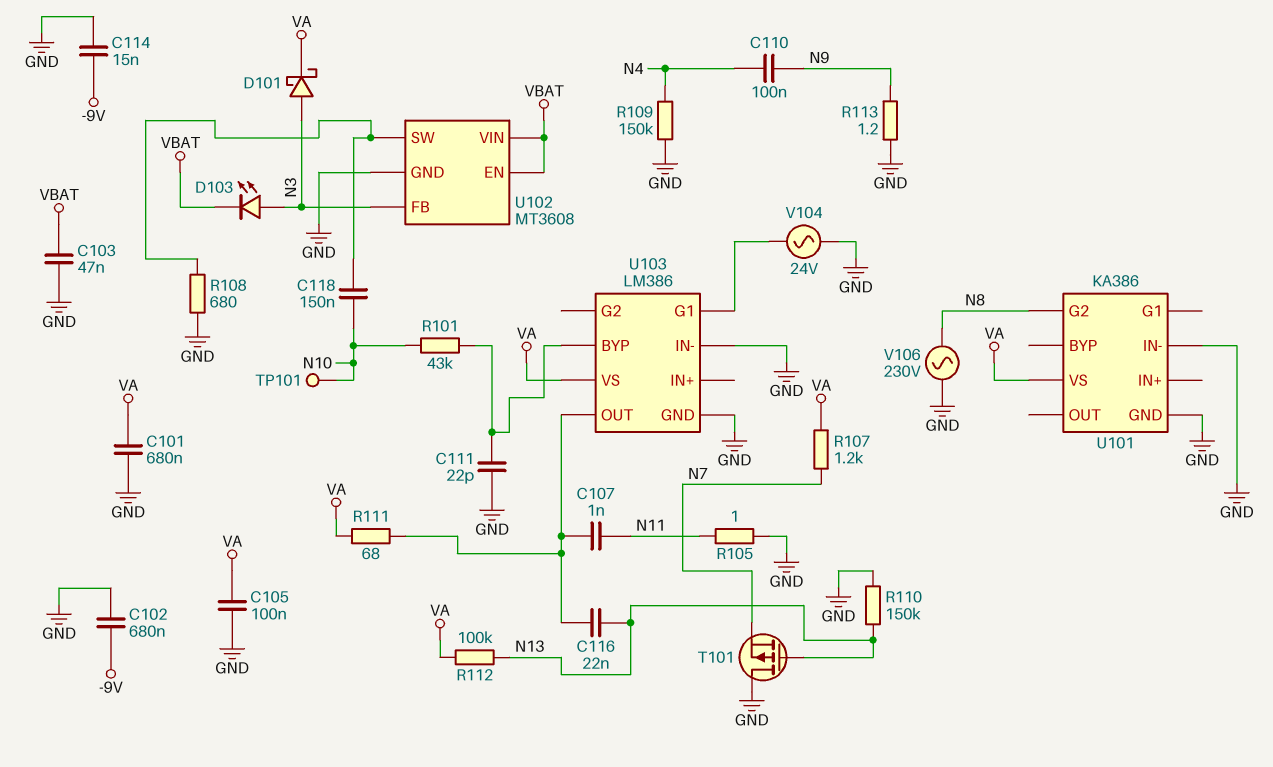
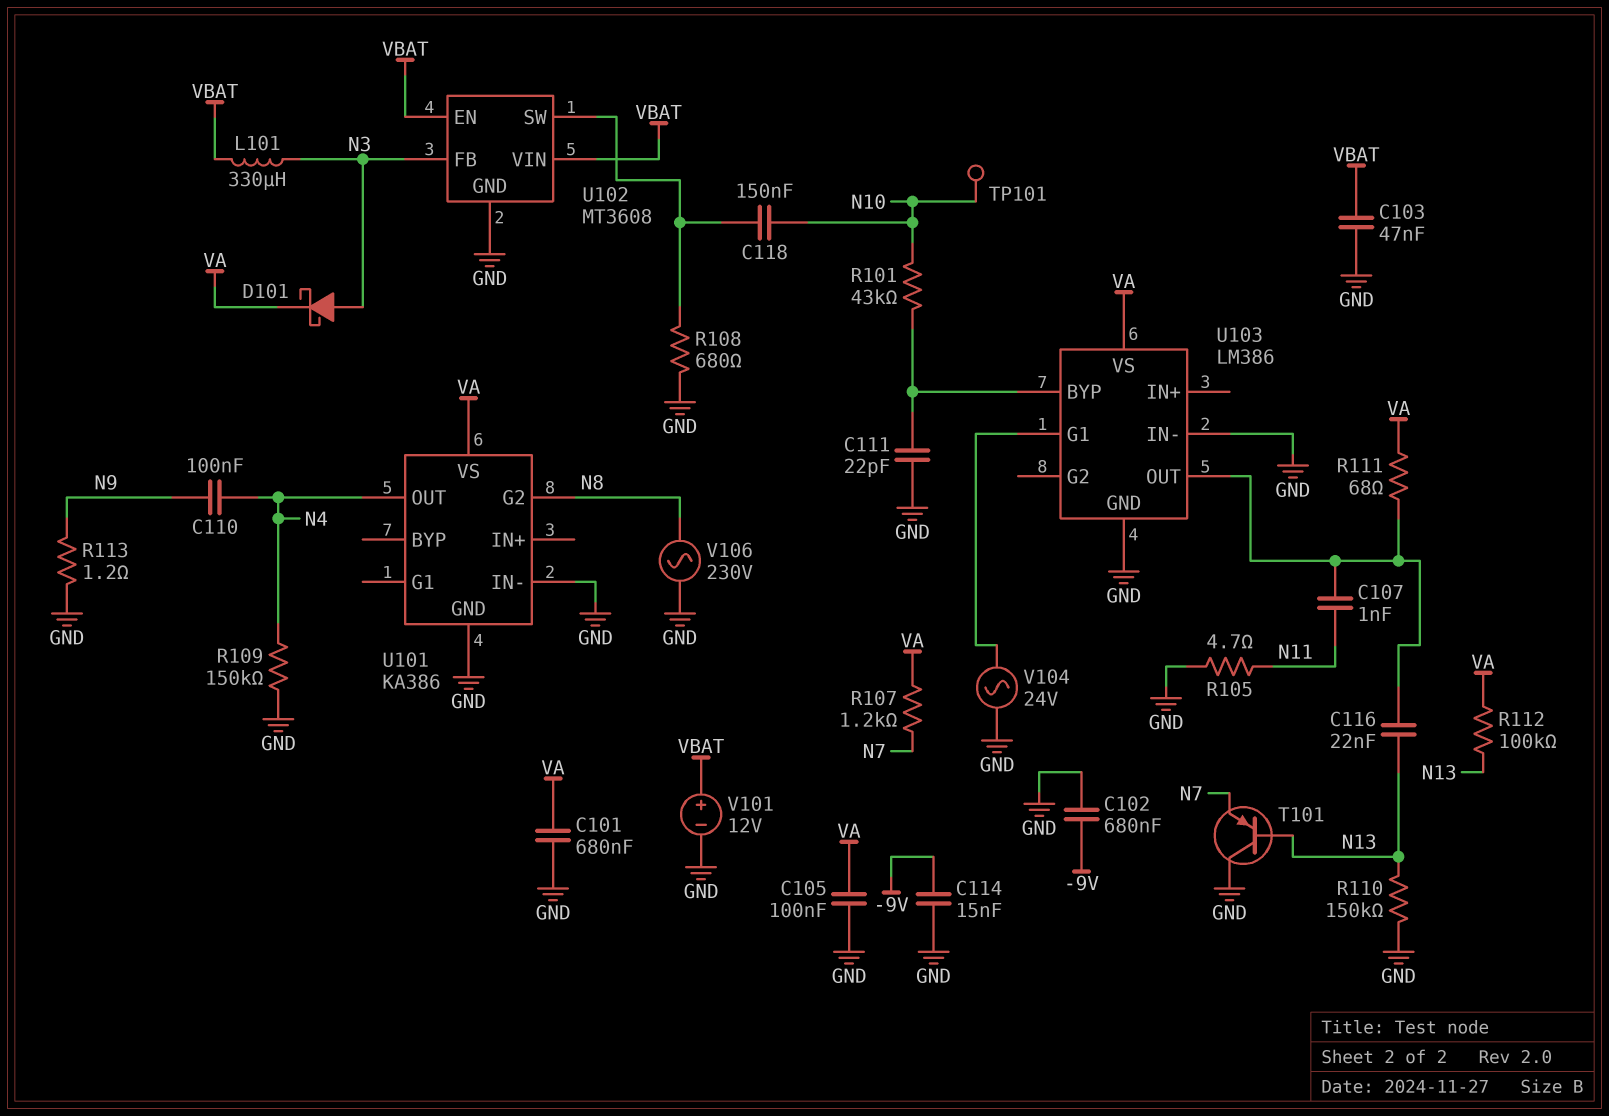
D103: LED (A N3, K VBAT) -> none
L101: none -> 330uH (N3, VBAT)
R105: 1 (GND, N11) -> 4.7 (GND, N11)
T101: PMOS (G N13, D GND, S N7) -> PNP (B N13, C GND, E N7)
U101 pin OUT: none -> N4
V101: none -> 12V (plus VBAT, minus GND)

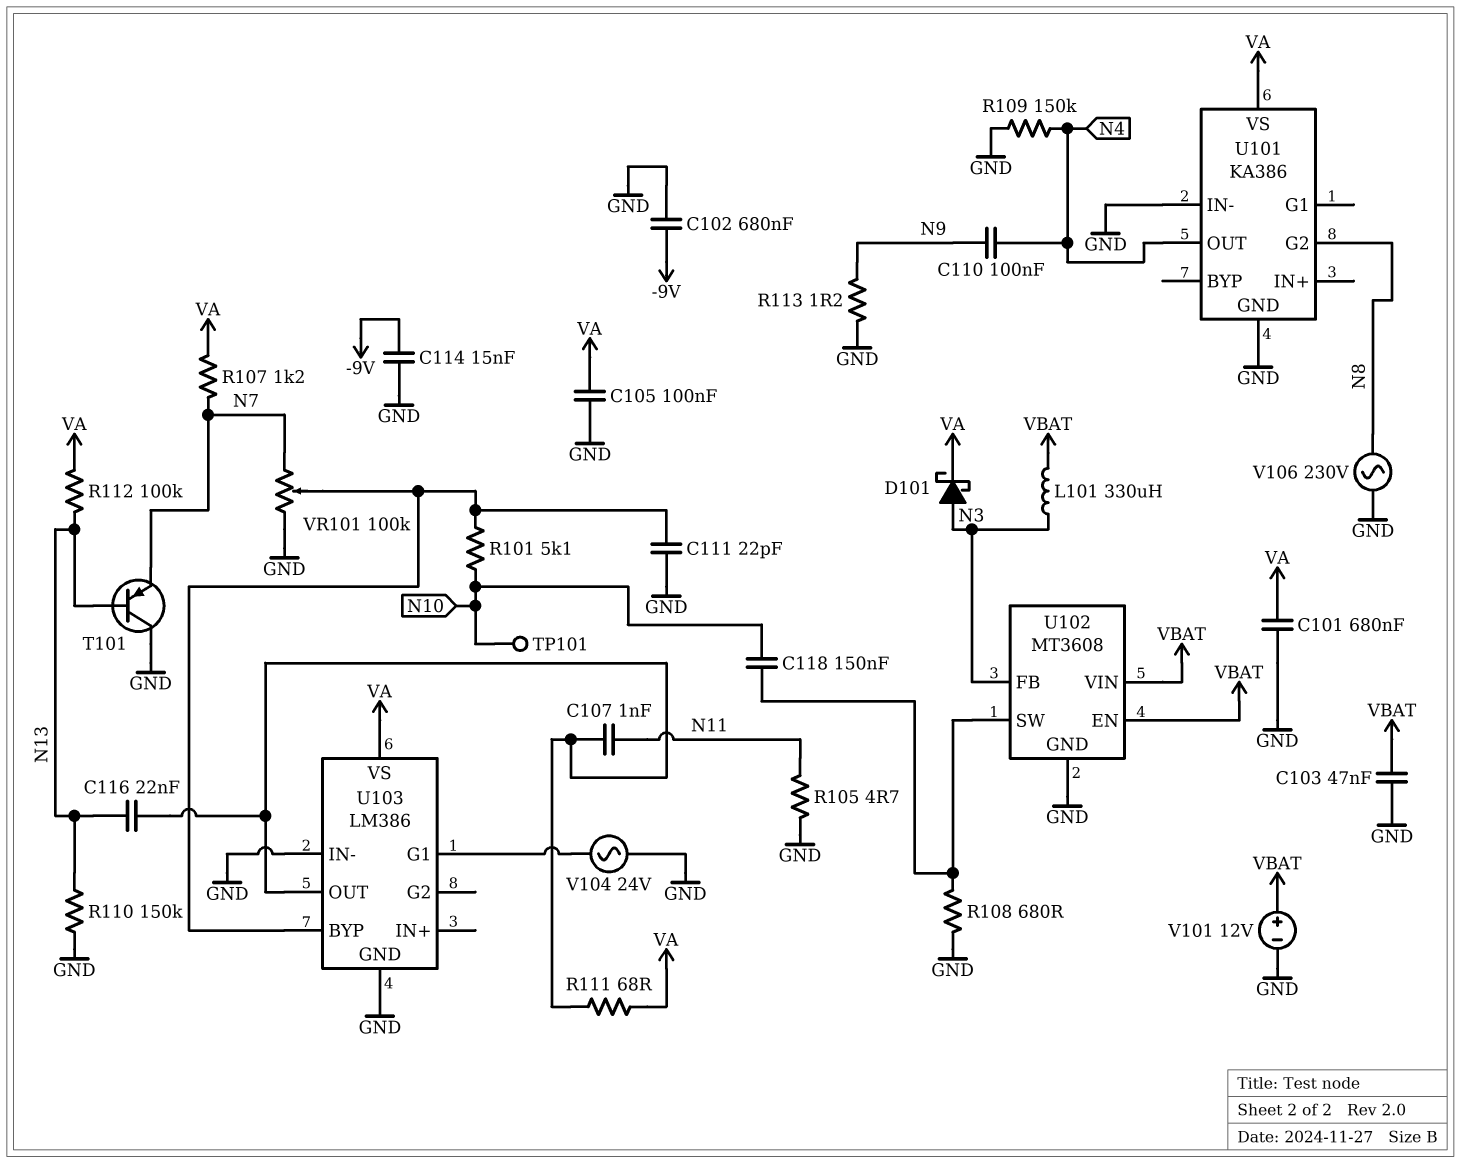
R101: 43k (N10, U103/BYP) -> 5.1k (N10, U103/BYP)
VR101: none -> 100k (GND, N7, wiper U103/BYP)

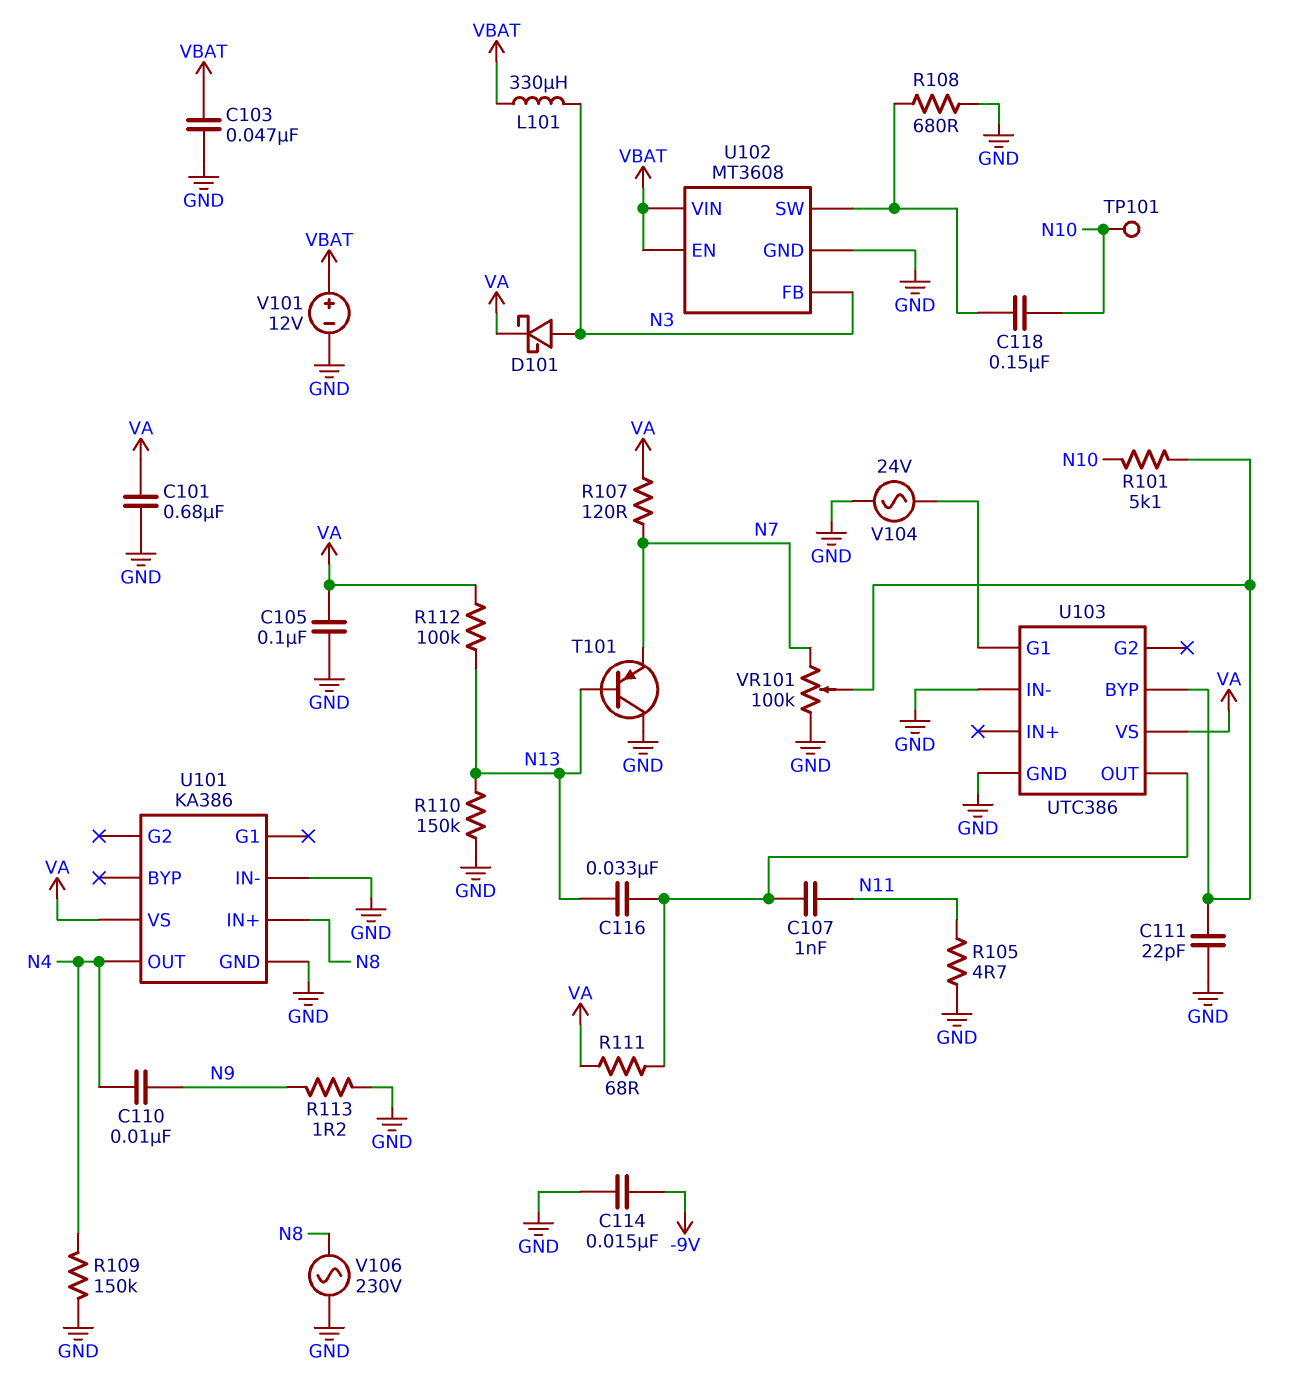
C102: 680nF (-9V, GND) -> none
C110: 100nF (N4, N9) -> 10nF (N4, N9)
C116: 22nF (N13, U103/OUT) -> 33nF (N13, U103/OUT)
R107: 1.2k (N7, VA) -> 120 (N7, VA)
U101 pin G2: N8 -> none
U101 pin IN+: none -> N8
U103: LM386 -> UTC386

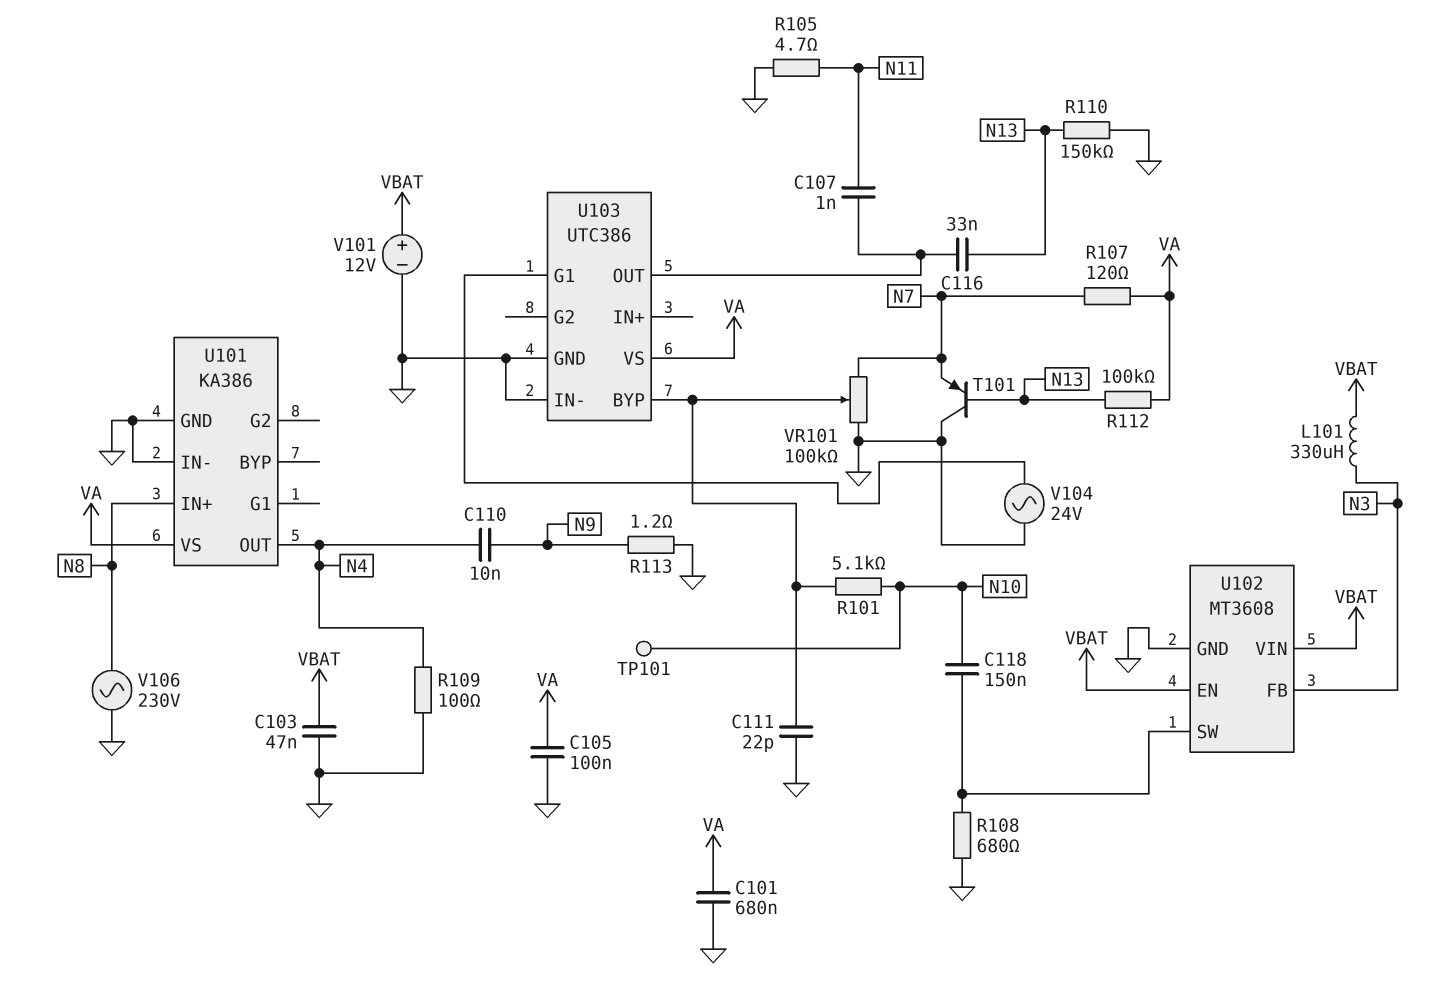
C114: 15nF (-9V, GND) -> none
D101: schottky (A N3, K VA) -> none
R109: 150k (GND, N4) -> 100 (GND, N4)
R111: 68 (U103/OUT, VA) -> none

